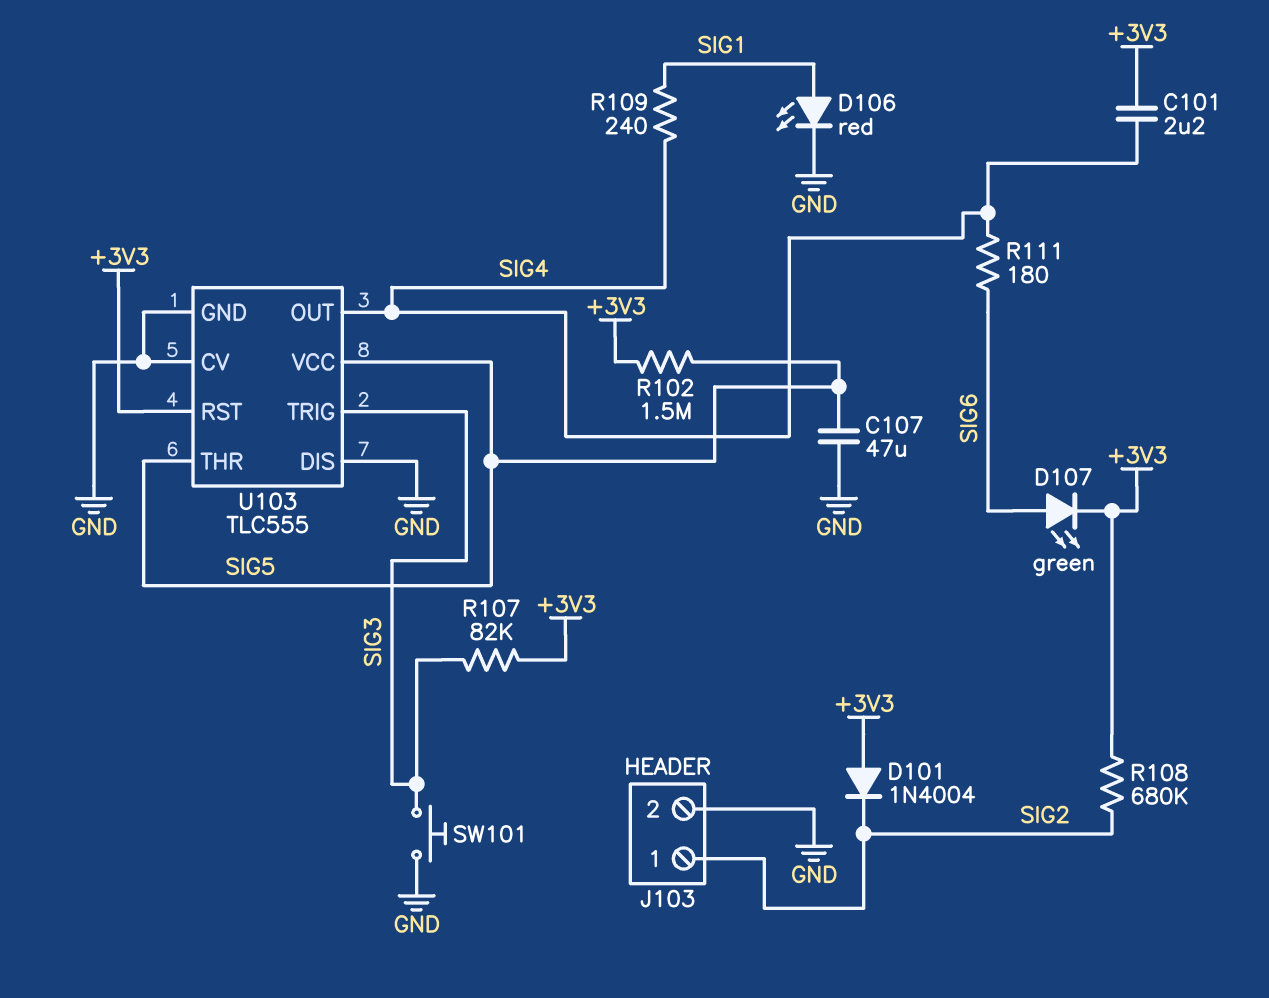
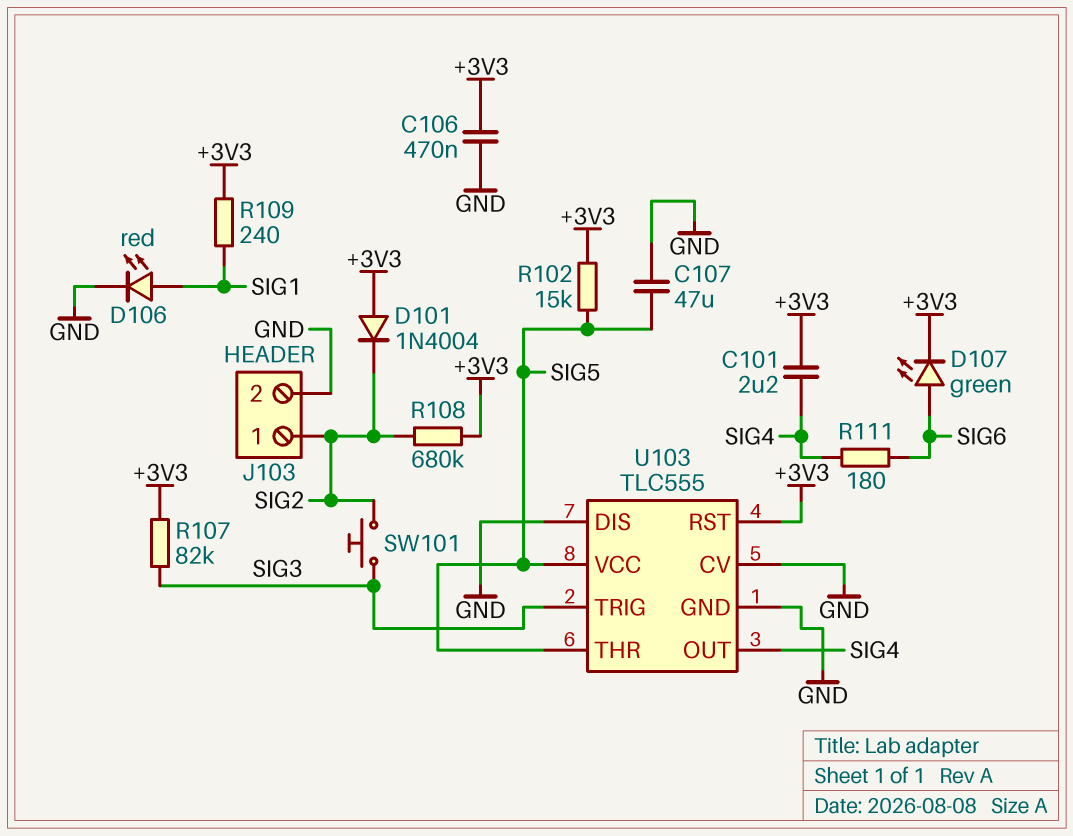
C106: none -> 470nF (+3V3, GND)
R102: 1.5M (+3V3, SIG5) -> 15k (+3V3, SIG5)
R109: 240 (SIG1, SIG4) -> 240 (+3V3, SIG1)
SW101: button (GND, SIG3) -> button (SIG2, SIG3)

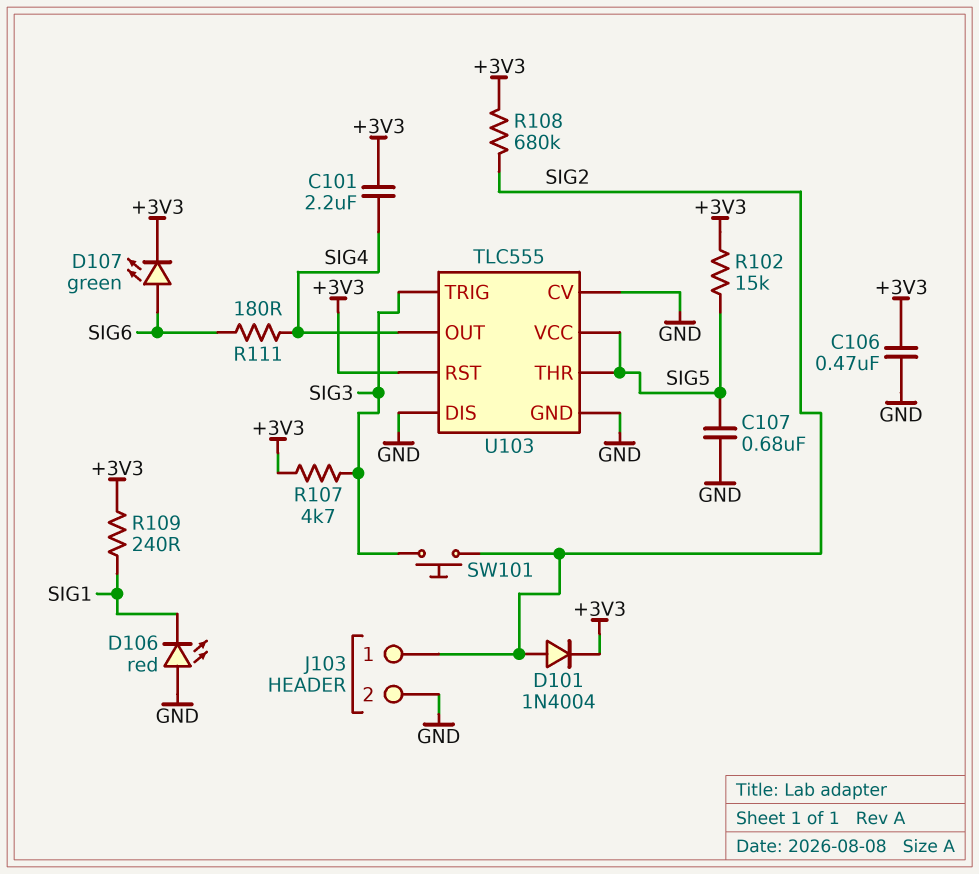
C107: 47uF (GND, SIG5) -> 680nF (GND, SIG5)
D101: diode 1N4004 (A +3V3, K SIG2) -> diode 1N4004 (A SIG2, K +3V3)
D106: LED red (A SIG1, K GND) -> LED red (A GND, K SIG1)
R107: 82k (+3V3, SIG3) -> 4.7k (+3V3, SIG3)

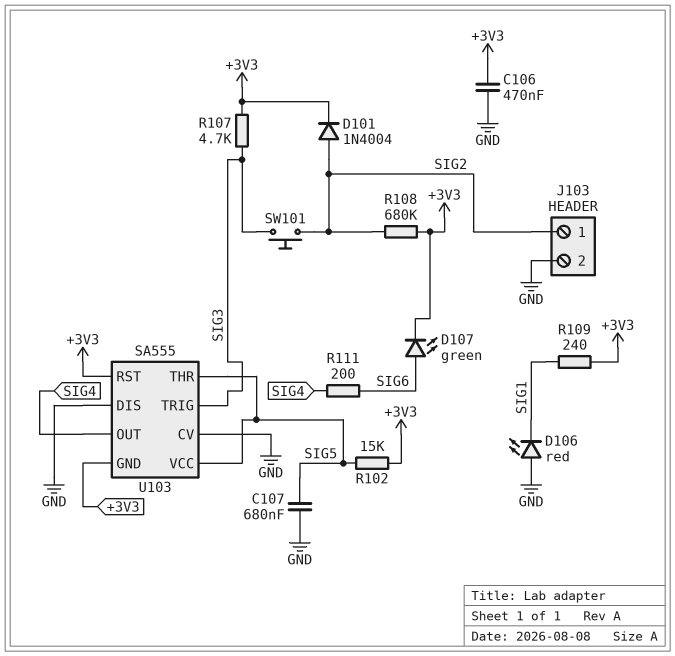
C101: 2.2uF (+3V3, SIG4) -> none
R111: 180 (SIG4, SIG6) -> 200 (SIG4, SIG6)
U103: TLC555 -> SA555
U103 pin GND: GND -> +3V3

